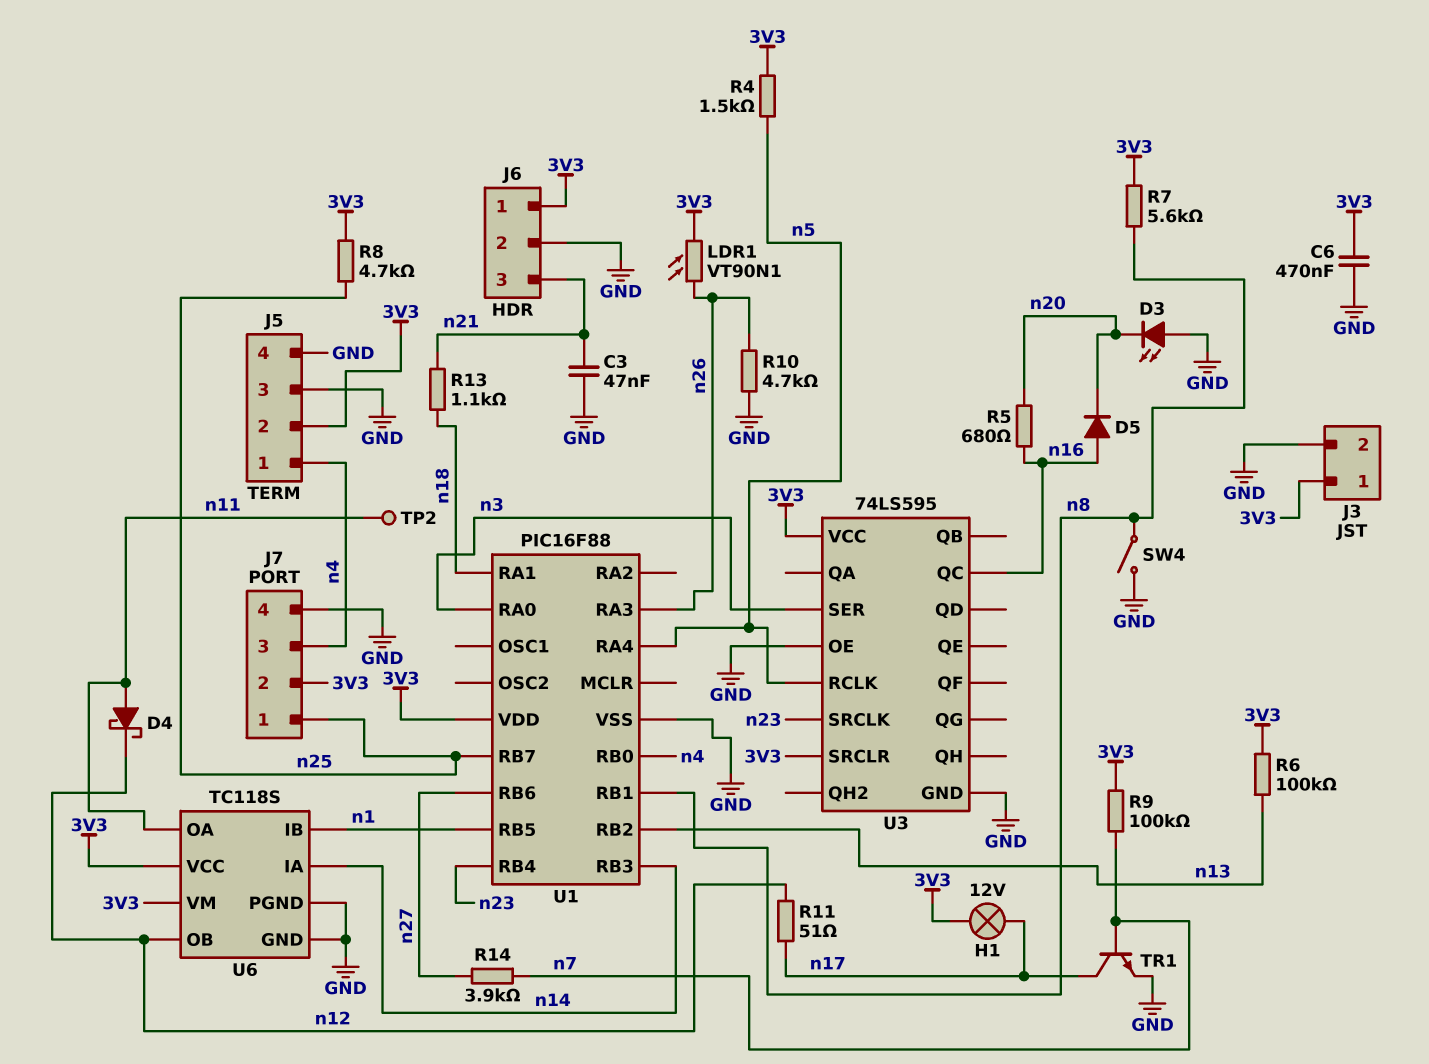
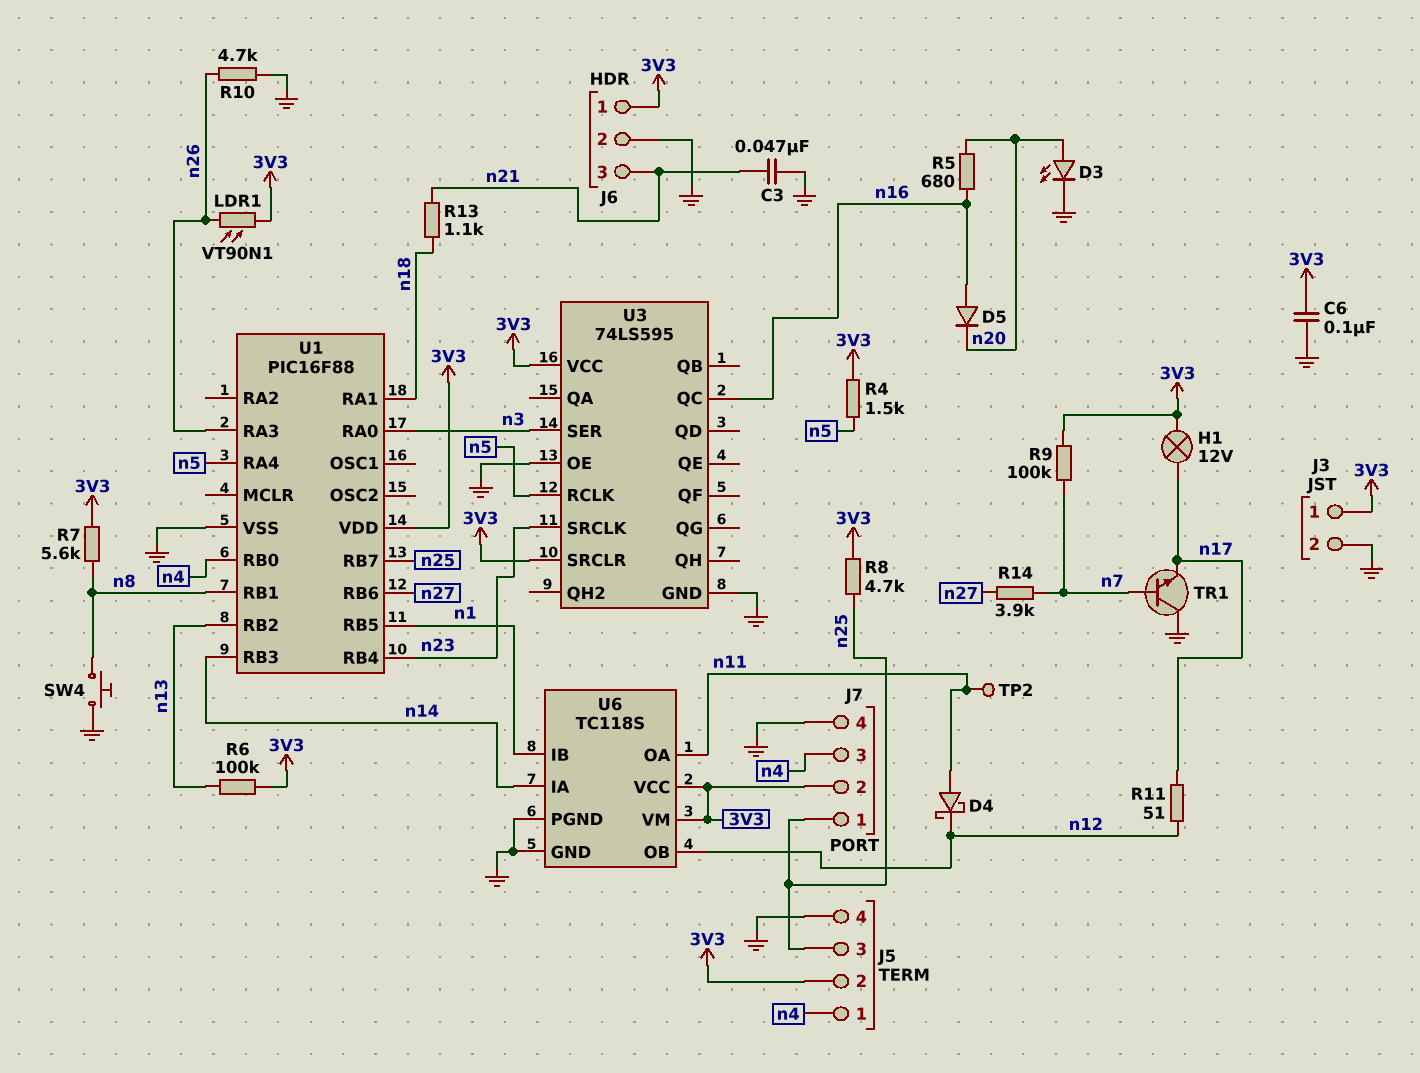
C6: 470nF (3V3, GND) -> 100nF (3V3, GND)
D3: LED (A GND, K n20) -> LED (A n20, K GND)
J5 pin 3: GND -> n25
SW4: switch (GND, n8) -> button (GND, n8)
TR1: NPN (B n7, C n17, E GND) -> NPN (B n7, C GND, E n17)

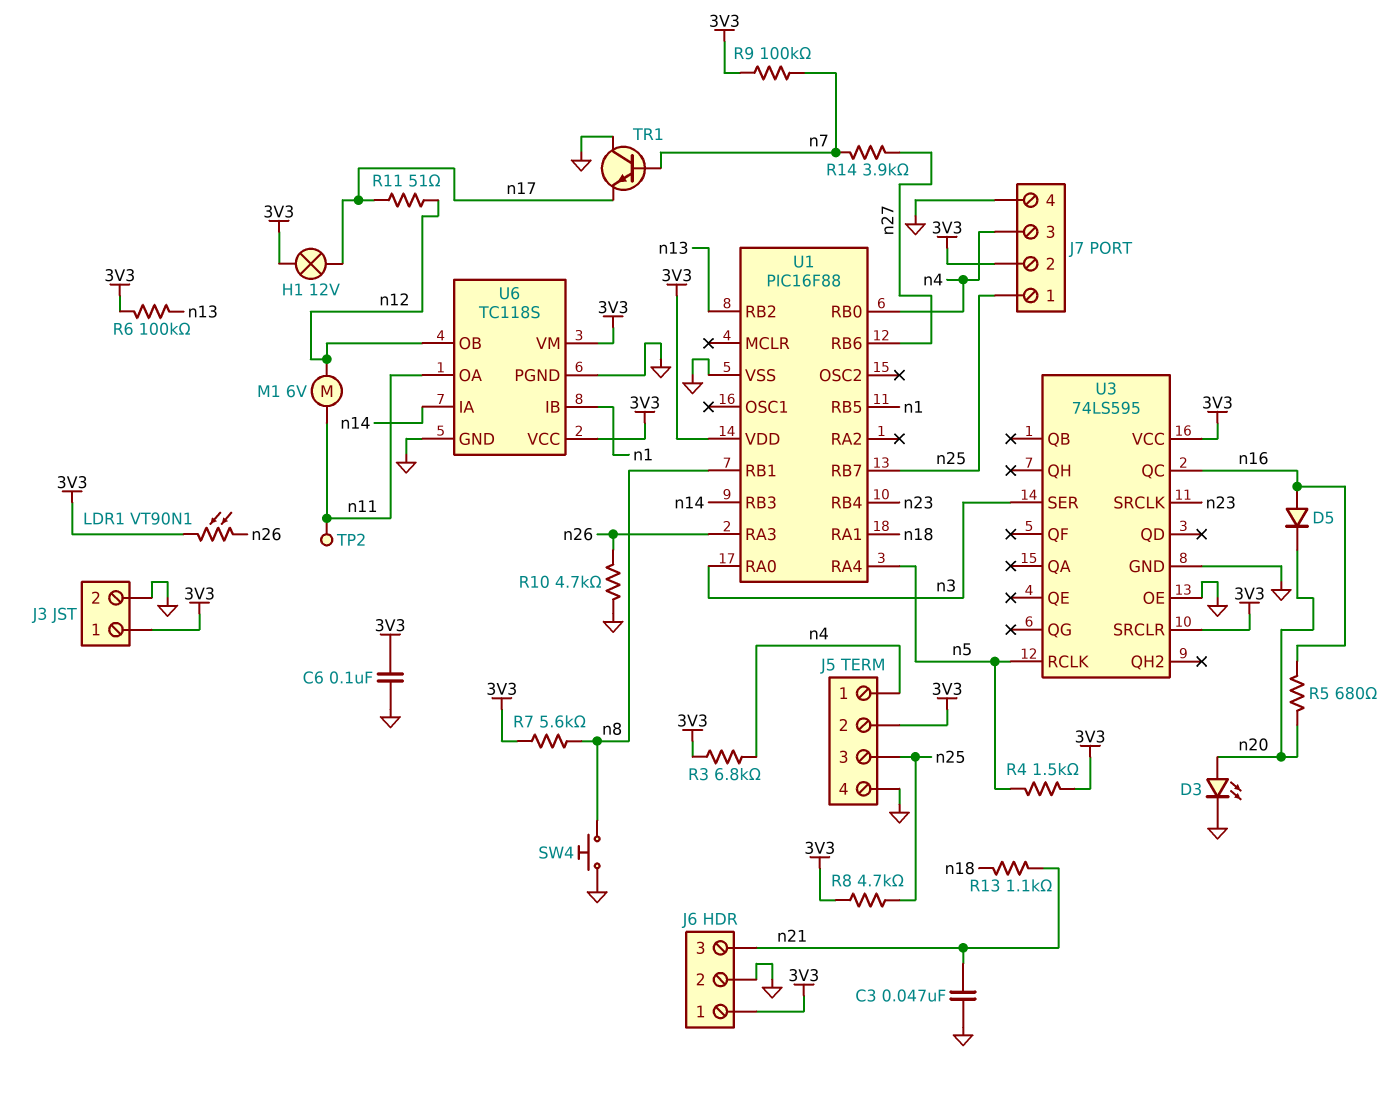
D4: schottky (A n11, K n12) -> none
M1: none -> motor 6V (n11, n12)
R3: none -> 6.8k (3V3, n4)

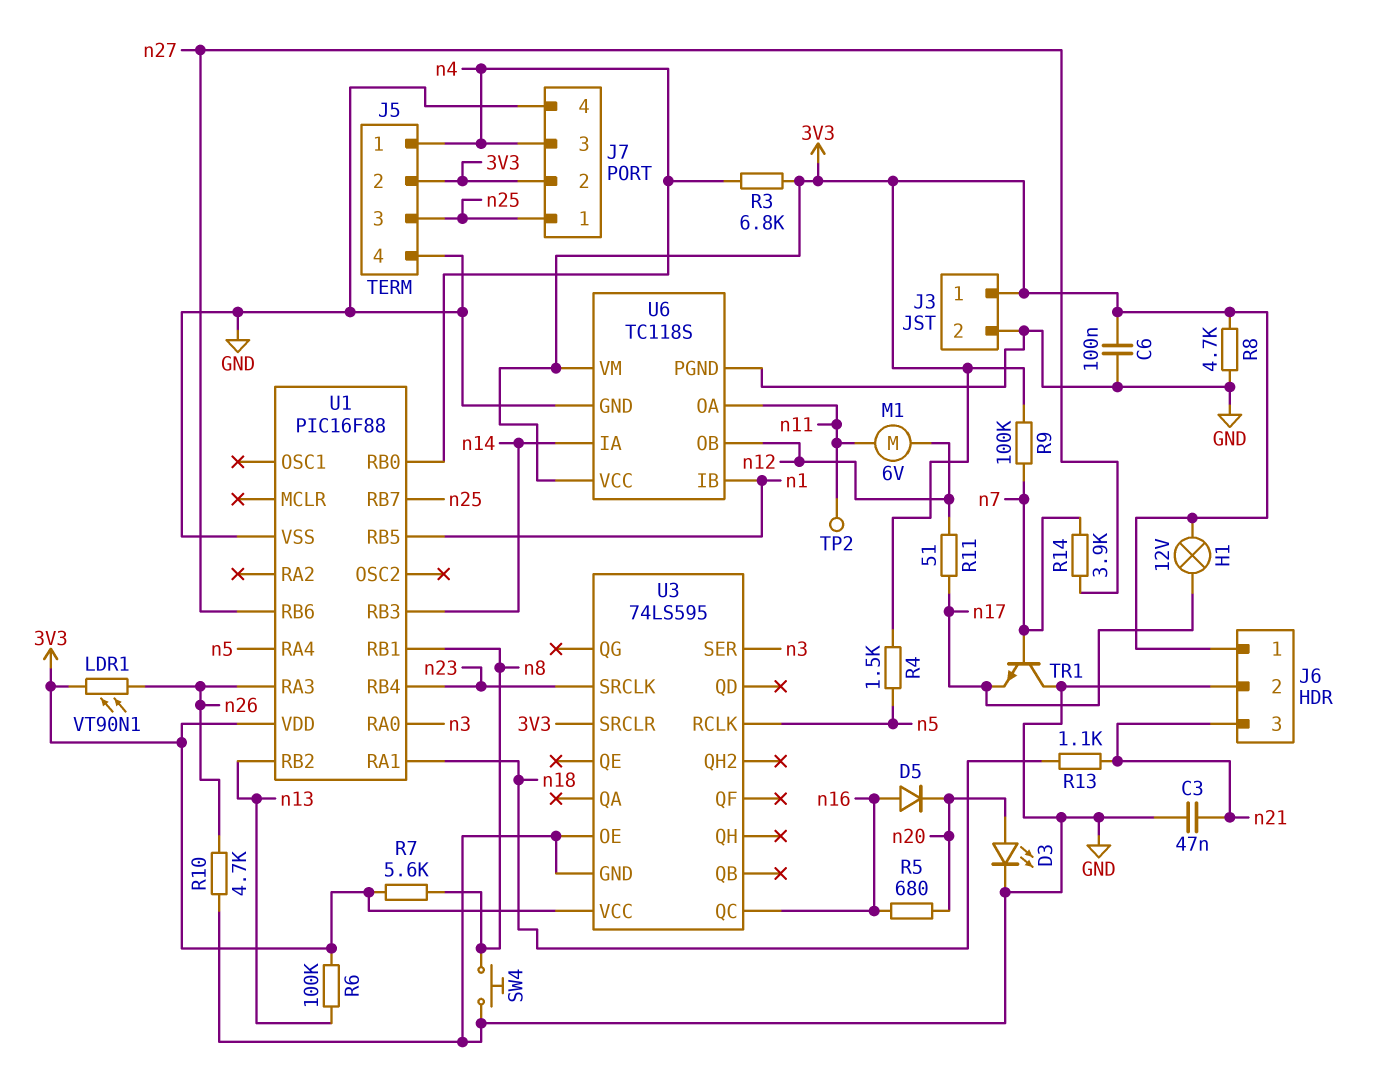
R8: 4.7k (3V3, n25) -> 4.7k (3V3, GND)

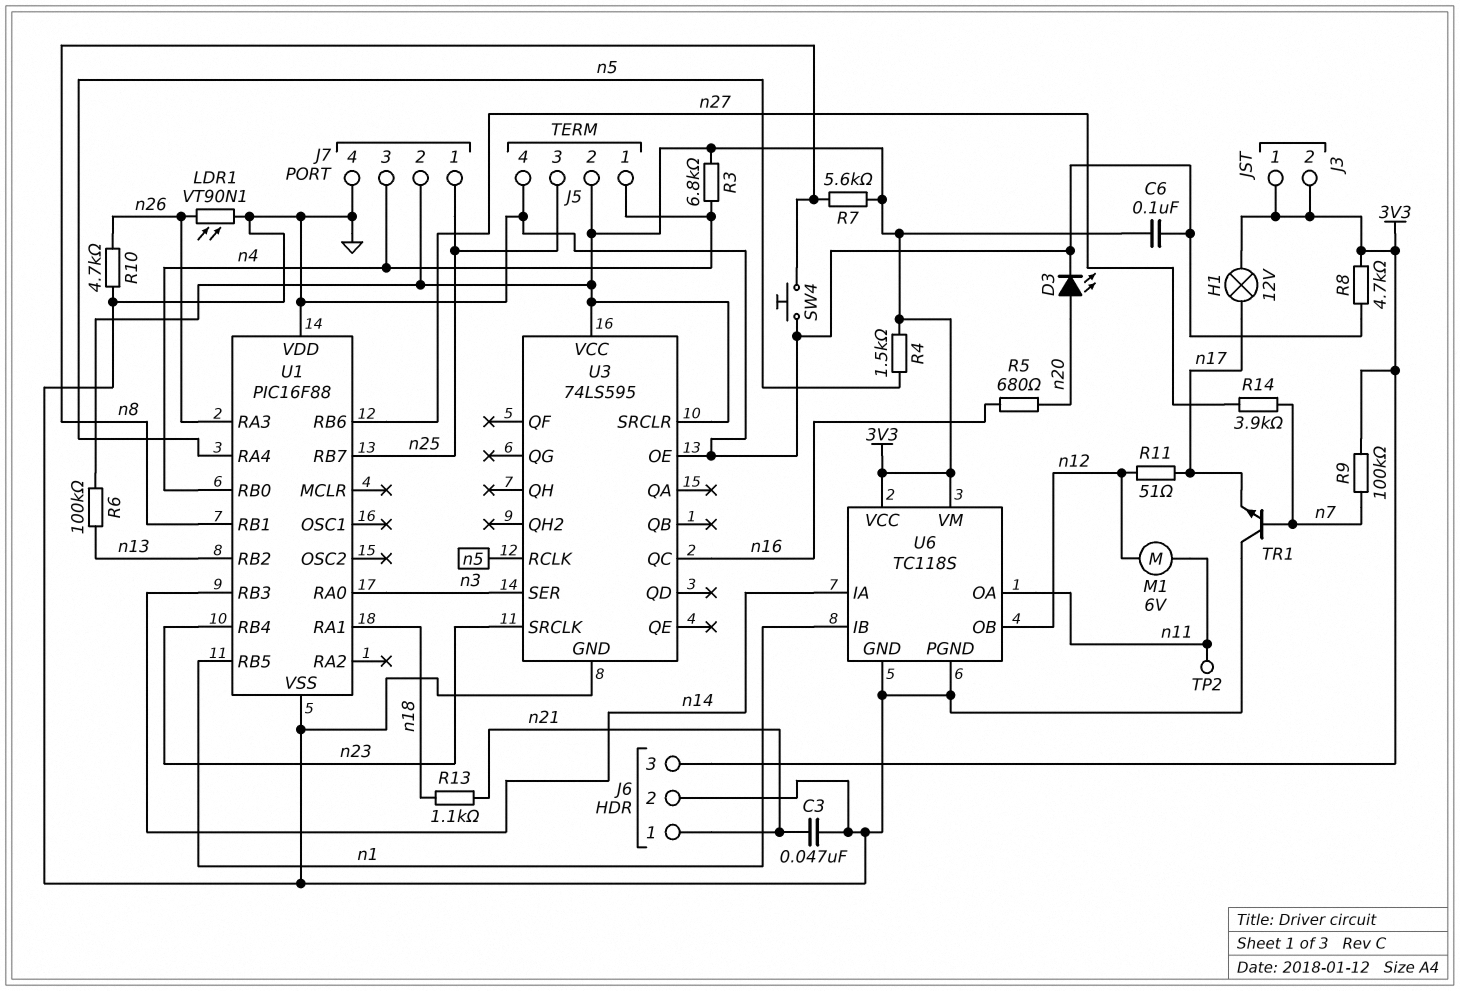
D5: diode (A n16, K n20) -> none
J3 pin 2: GND -> 3V3
J6 pin 1: 3V3 -> n21
J6 pin 3: n21 -> 3V3
LDR1: VT90N1 (3V3, n26) -> VT90N1 (GND, n26)
U1 pin VDD: 3V3 -> GND

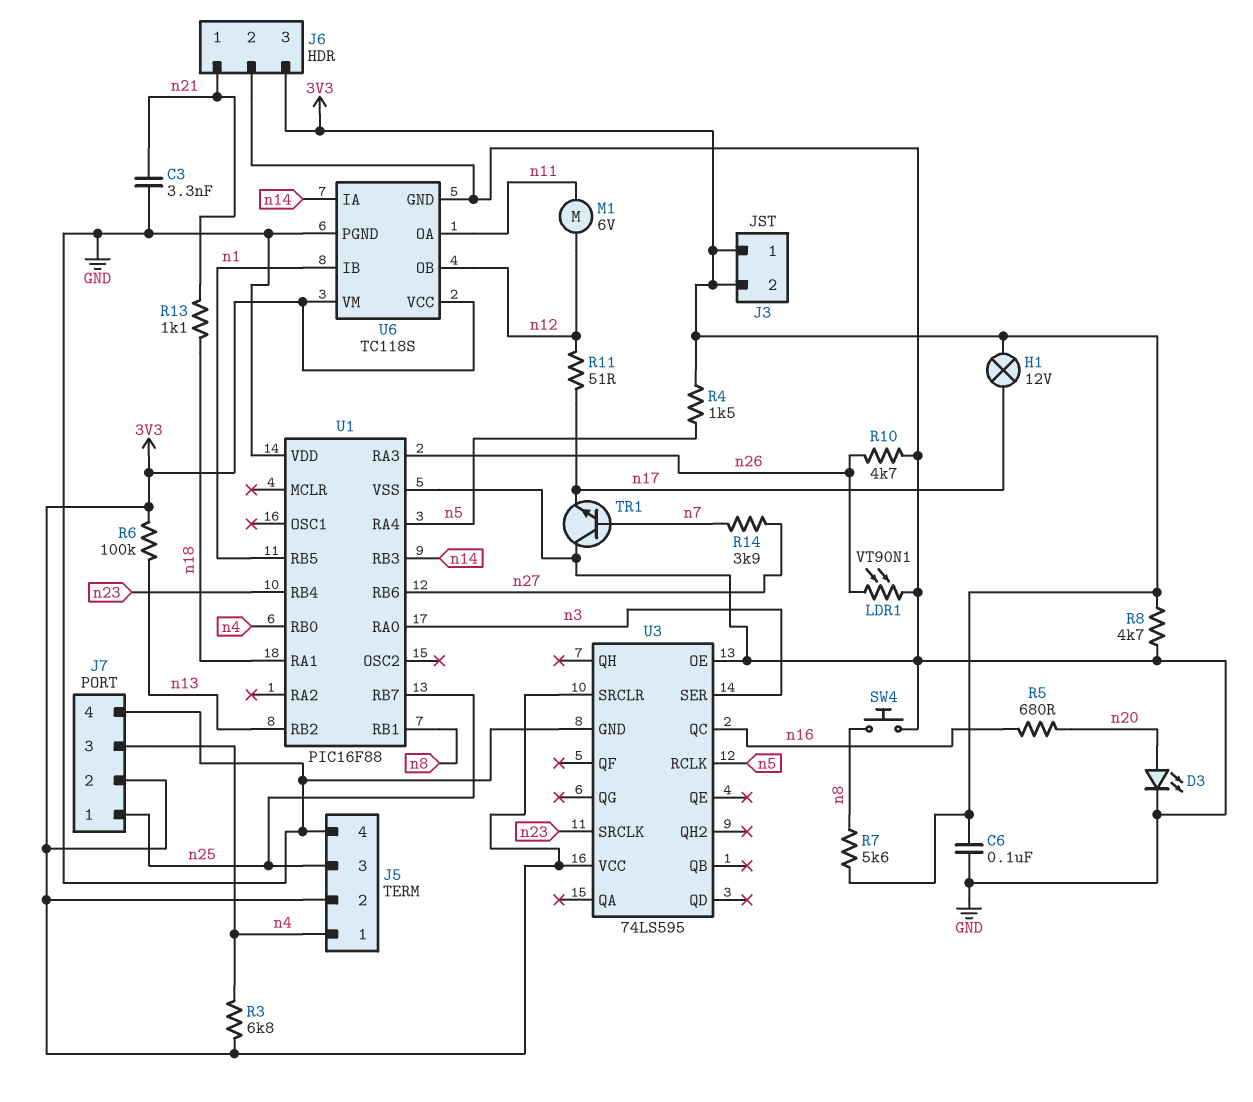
C3: 47nF (GND, n21) -> 3.3nF (GND, n21)
R9: 100k (3V3, n7) -> none
TP2: test point (n11) -> none

